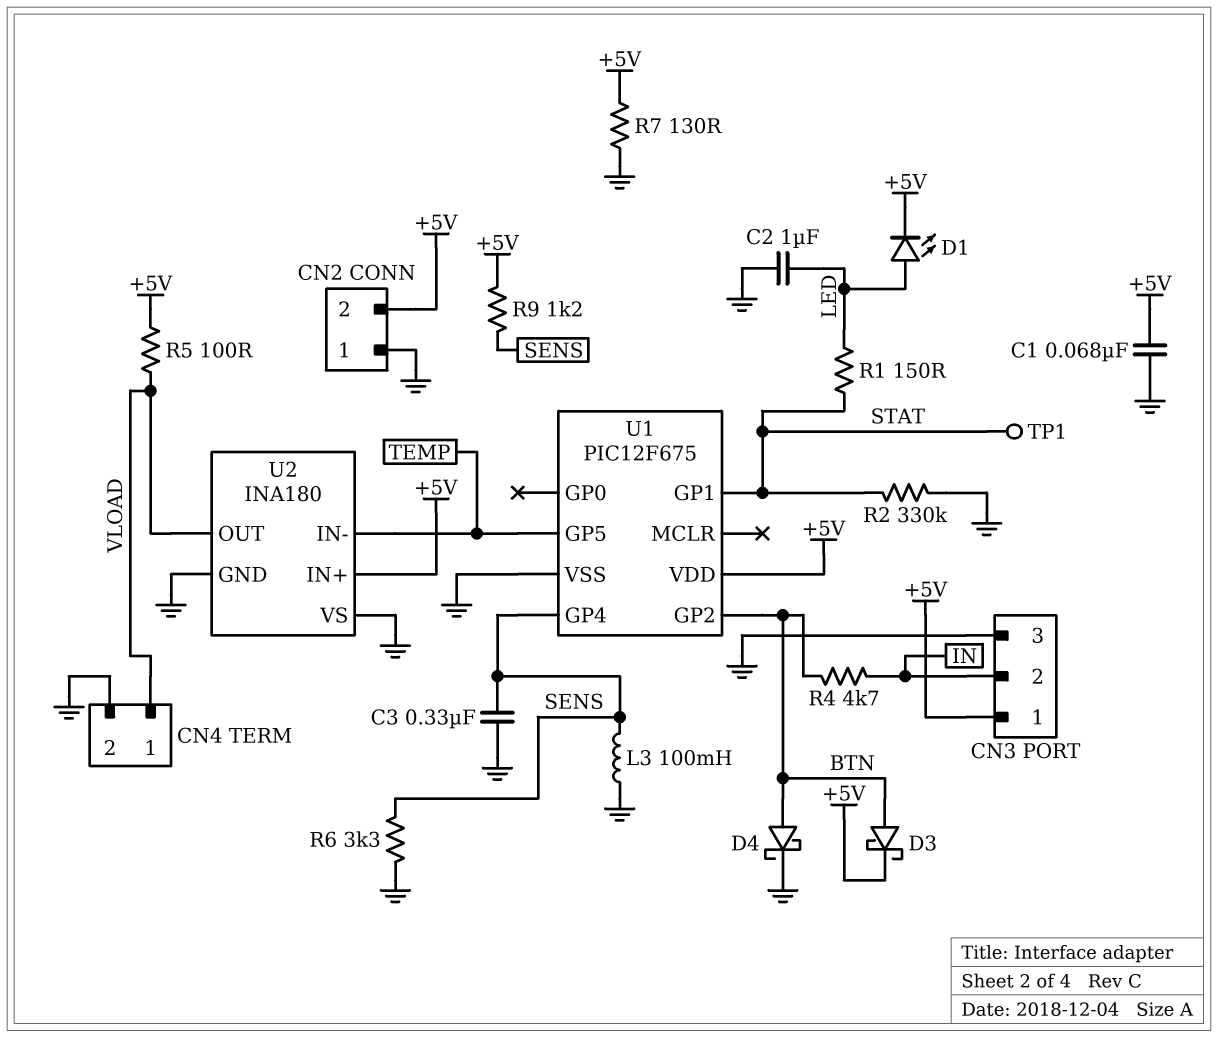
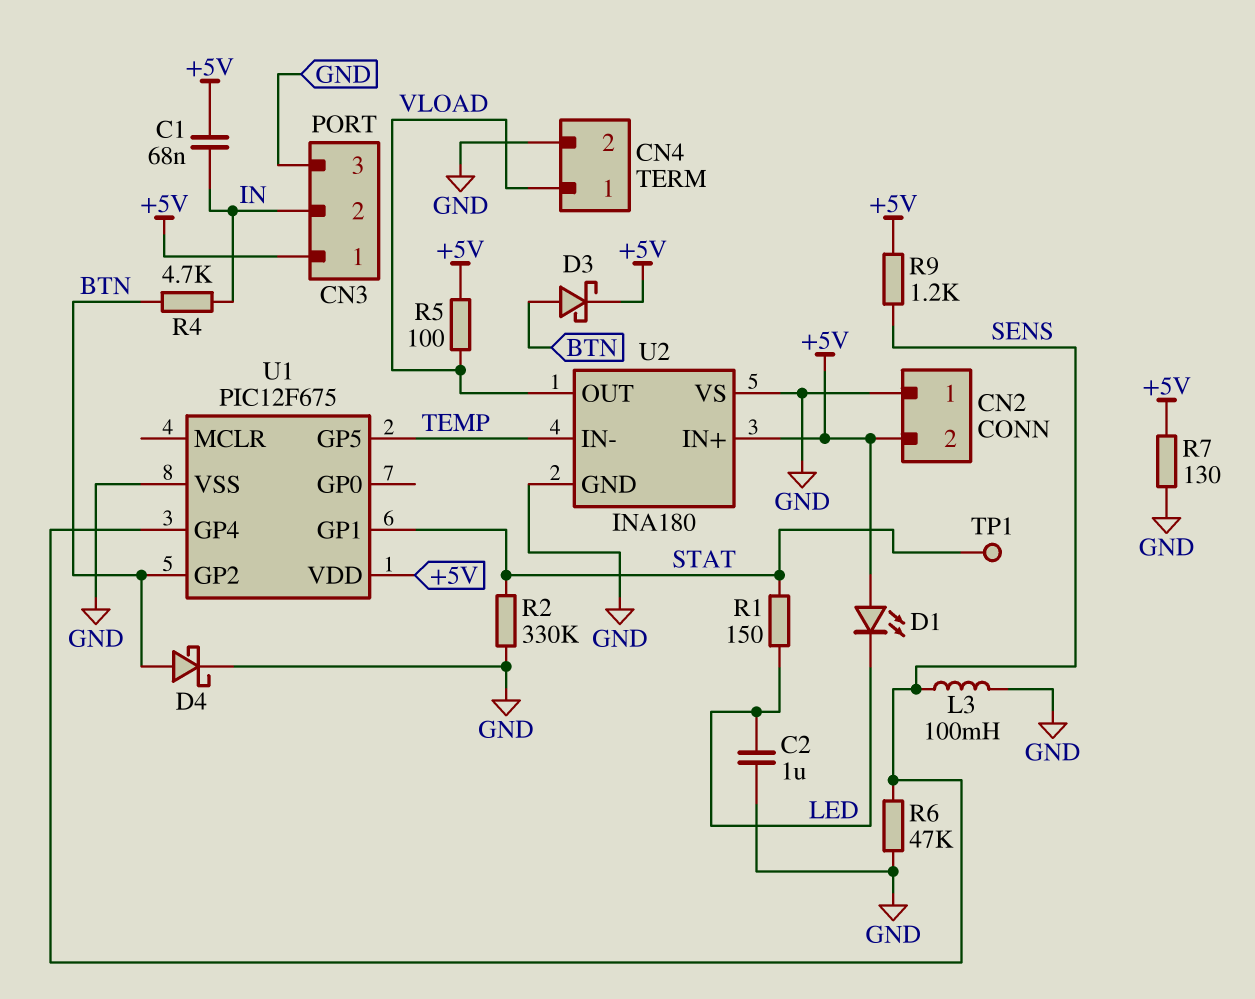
C1: 68nF (+5V, GND) -> 68nF (+5V, IN)
C3: 330nF (GND, SENS) -> none
D1: LED (A LED, K +5V) -> LED (A +5V, K LED)
R6: 3.3k (GND, SENS) -> 47k (GND, SENS)

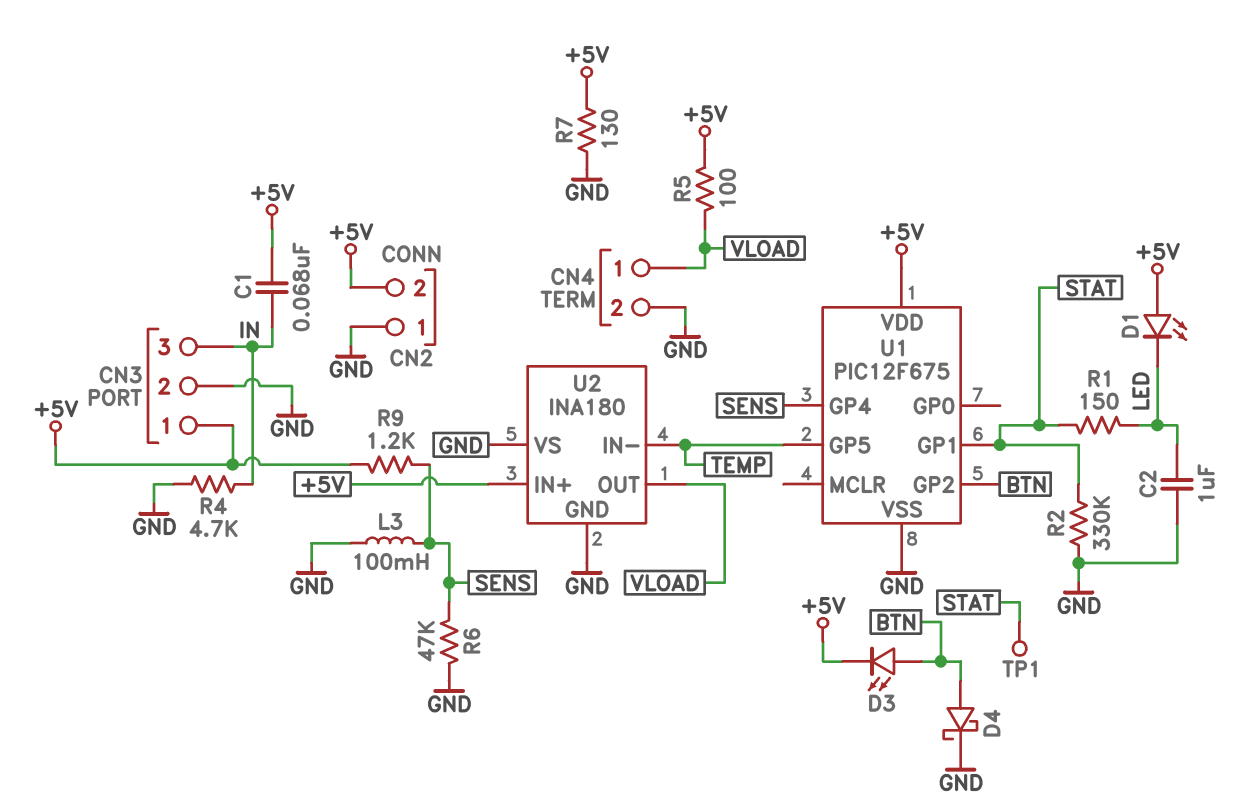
CN3 pin 2: IN -> GND
CN3 pin 3: GND -> IN
D3: schottky (A BTN, K +5V) -> LED (A BTN, K +5V)
R4: 4.7k (BTN, IN) -> 4.7k (GND, IN)

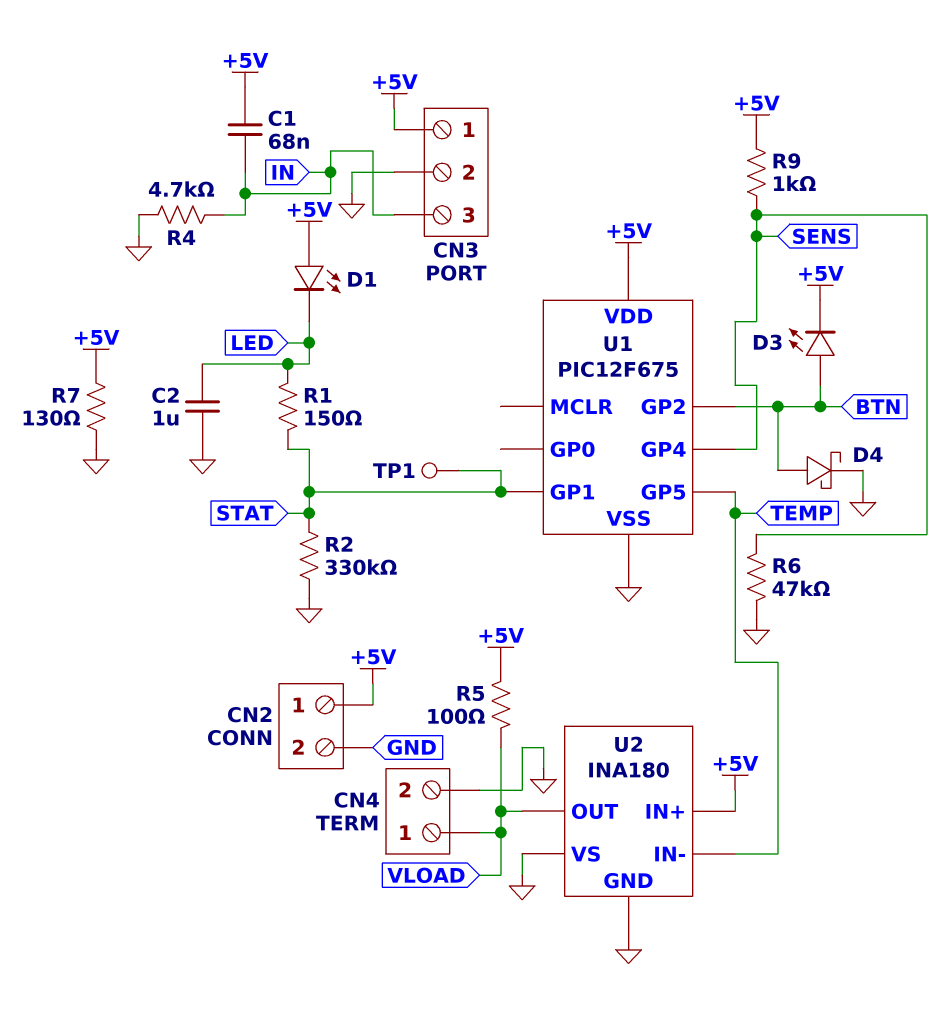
CN2 pin 1: GND -> +5V
CN2 pin 2: +5V -> GND
L3: 100mH (GND, SENS) -> none
R9: 1.2k (+5V, SENS) -> 1k (+5V, SENS)

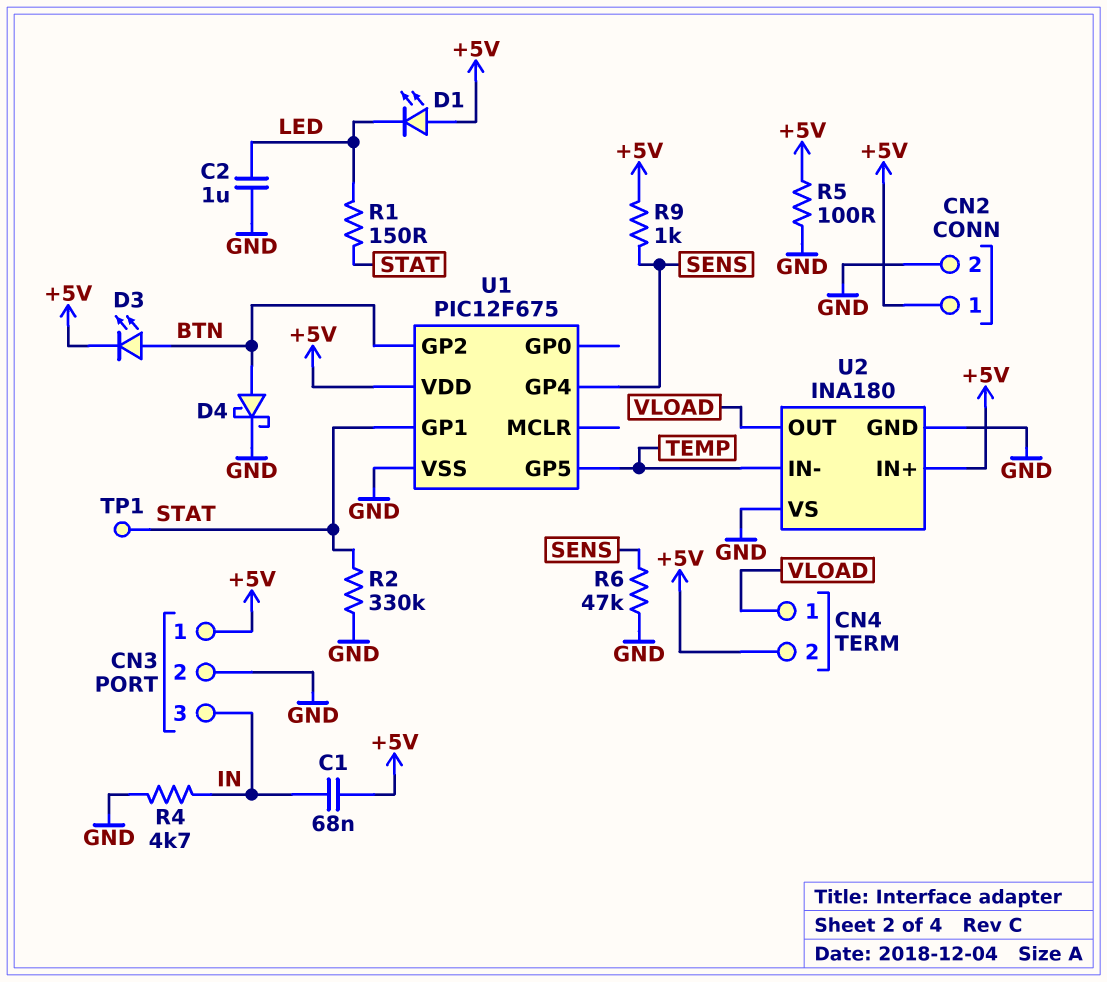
CN4 pin 2: GND -> +5V
R5: 100 (+5V, VLOAD) -> 100 (+5V, GND)
R7: 130 (+5V, GND) -> none

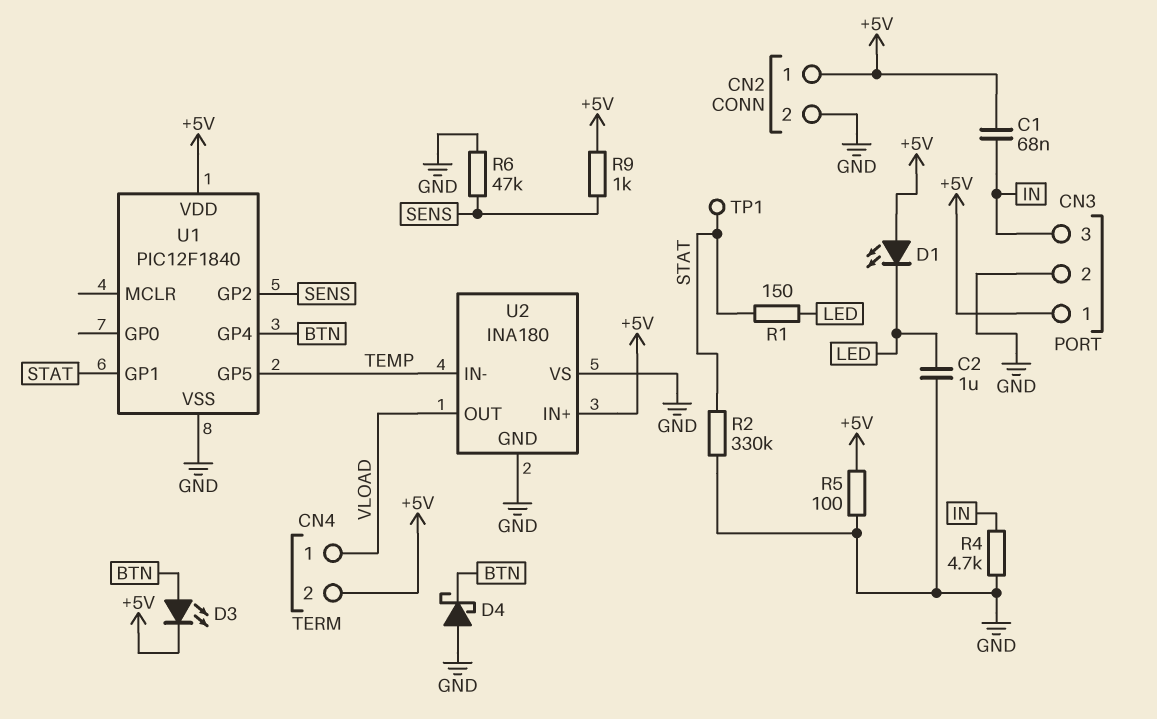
D4: schottky (A BTN, K GND) -> schottky (A GND, K BTN)
U1: PIC12F675 -> PIC12F1840
U1 pin GP2: BTN -> SENS
U1 pin GP4: SENS -> BTN

